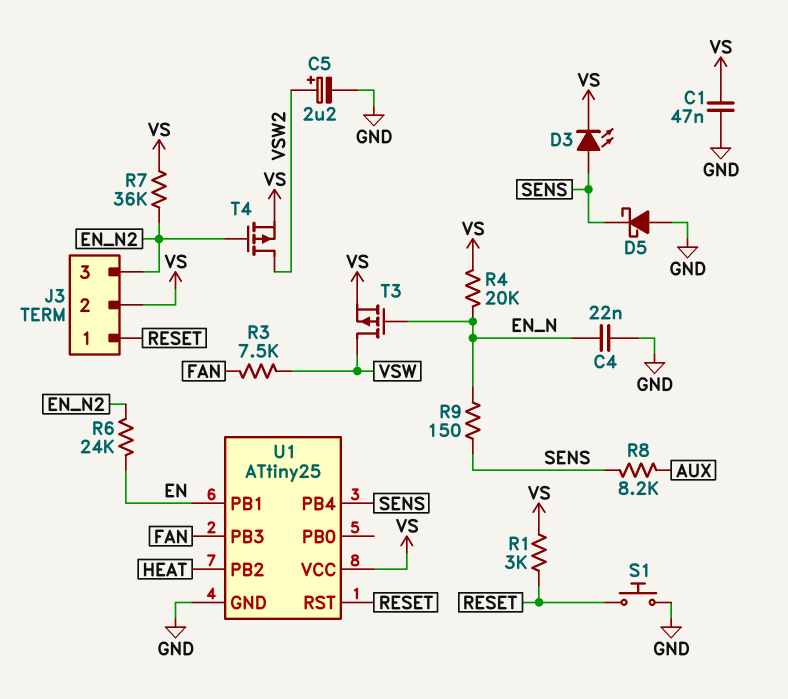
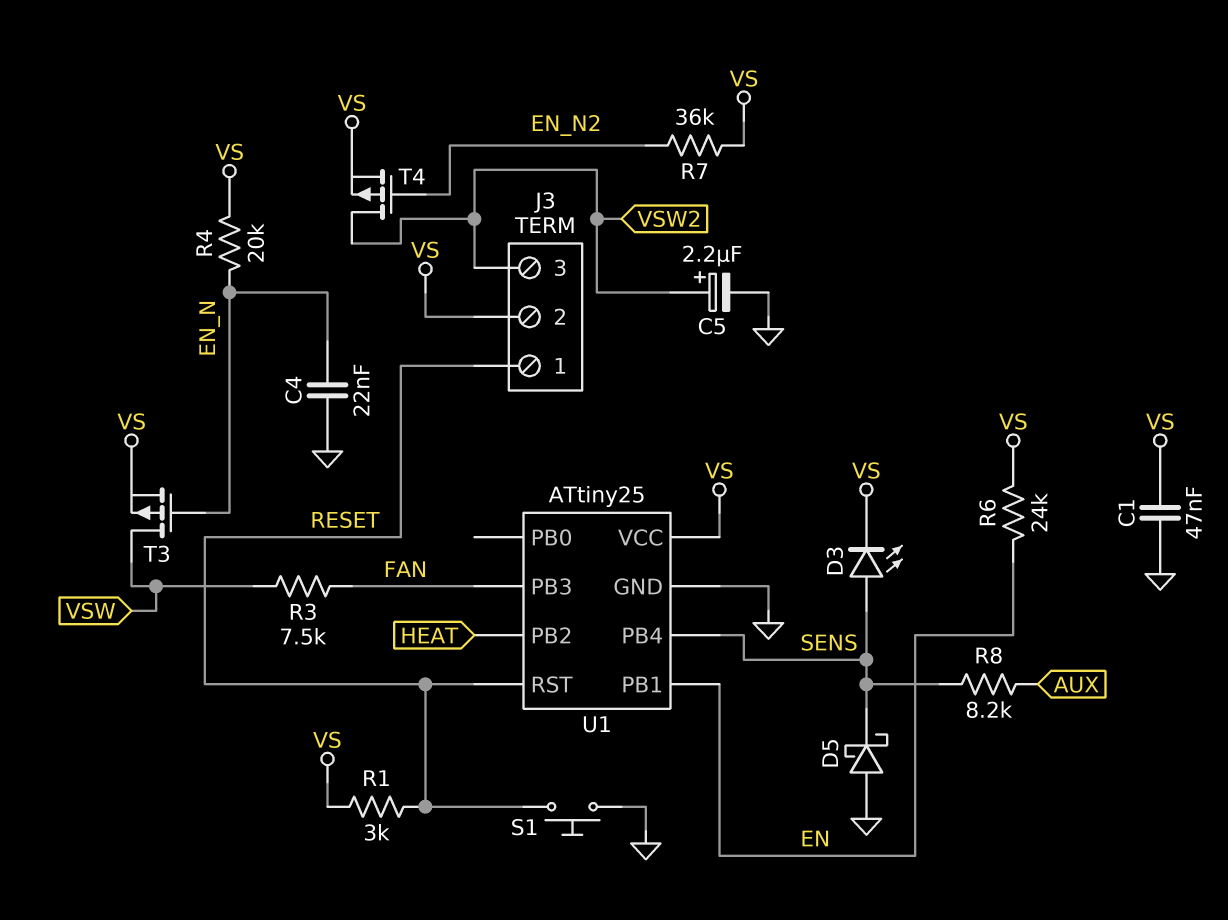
J3 pin 3: EN_N2 -> VSW2
R6: 24k (EN, EN_N2) -> 24k (EN, VS)
R9: 150 (EN_N, SENS) -> none

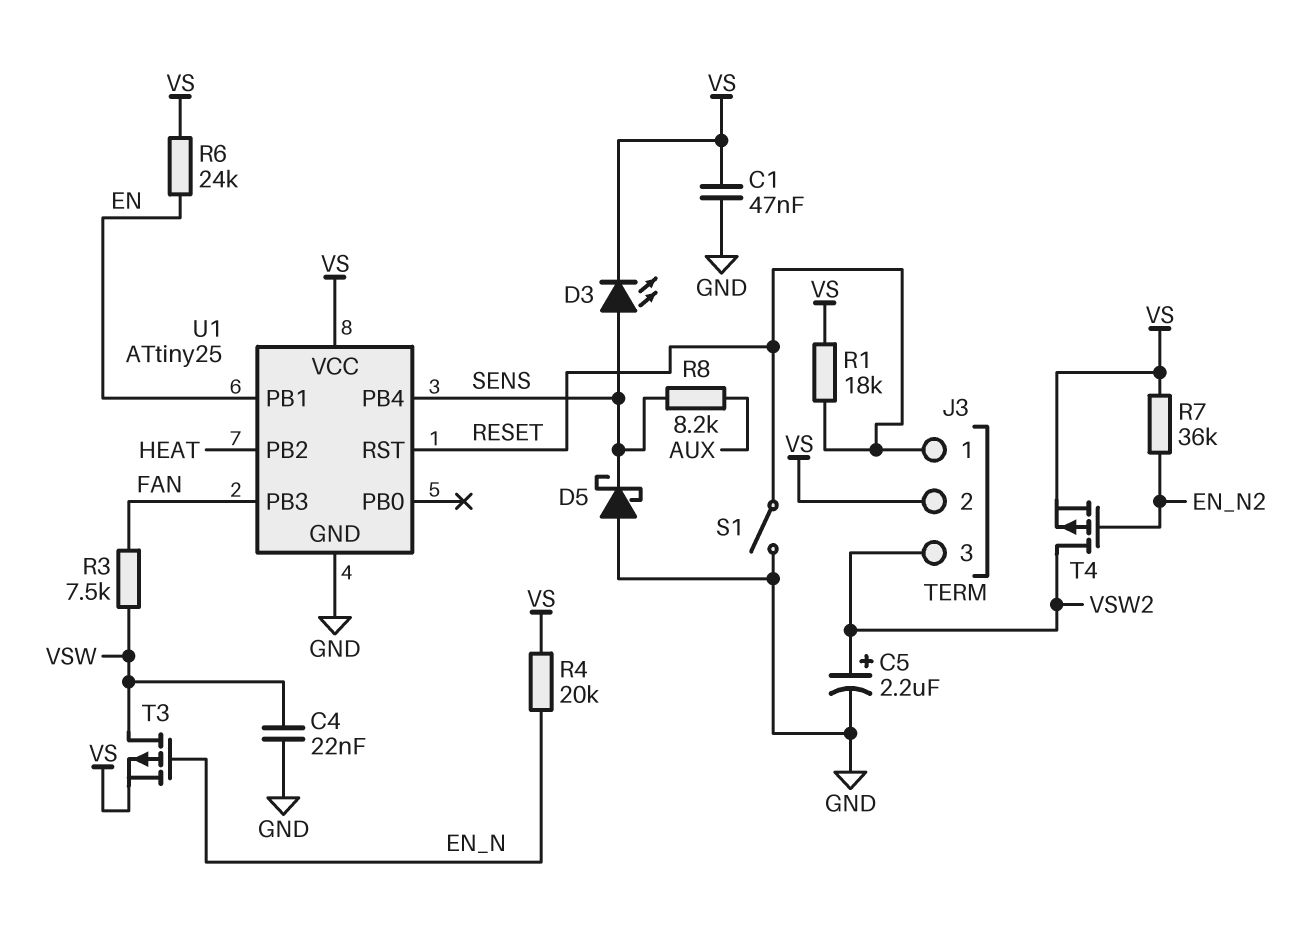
C4: 22nF (EN_N, GND) -> 22nF (GND, VSW)
R1: 3k (RESET, VS) -> 18k (RESET, VS)
S1: button (GND, RESET) -> switch (GND, RESET)

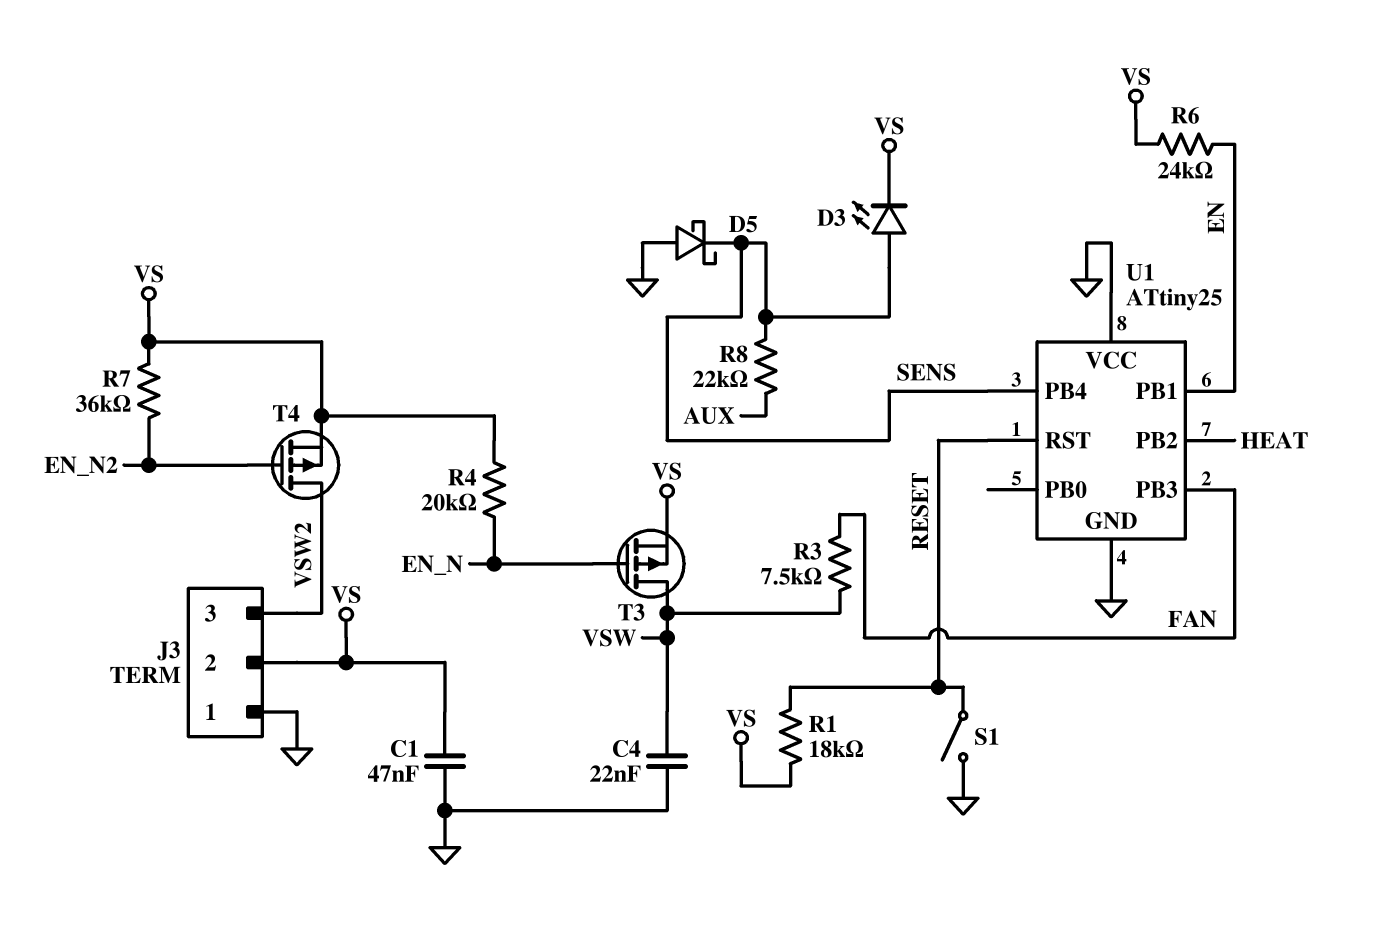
C5: 2.2uF (plus VSW2, minus GND) -> none
J3 pin 1: RESET -> GND
R8: 8.2k (AUX, SENS) -> 22k (AUX, SENS)
U1 pin VCC: VS -> GND

